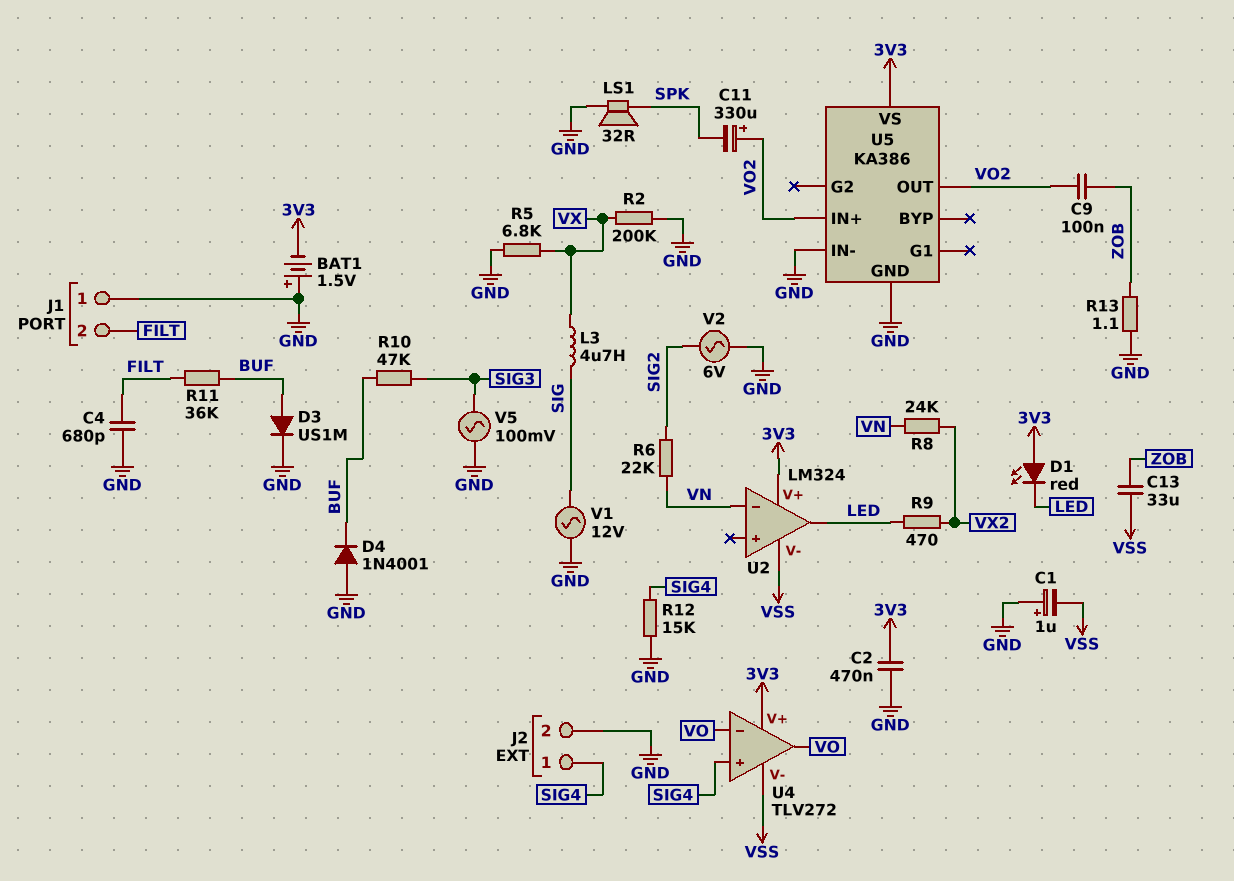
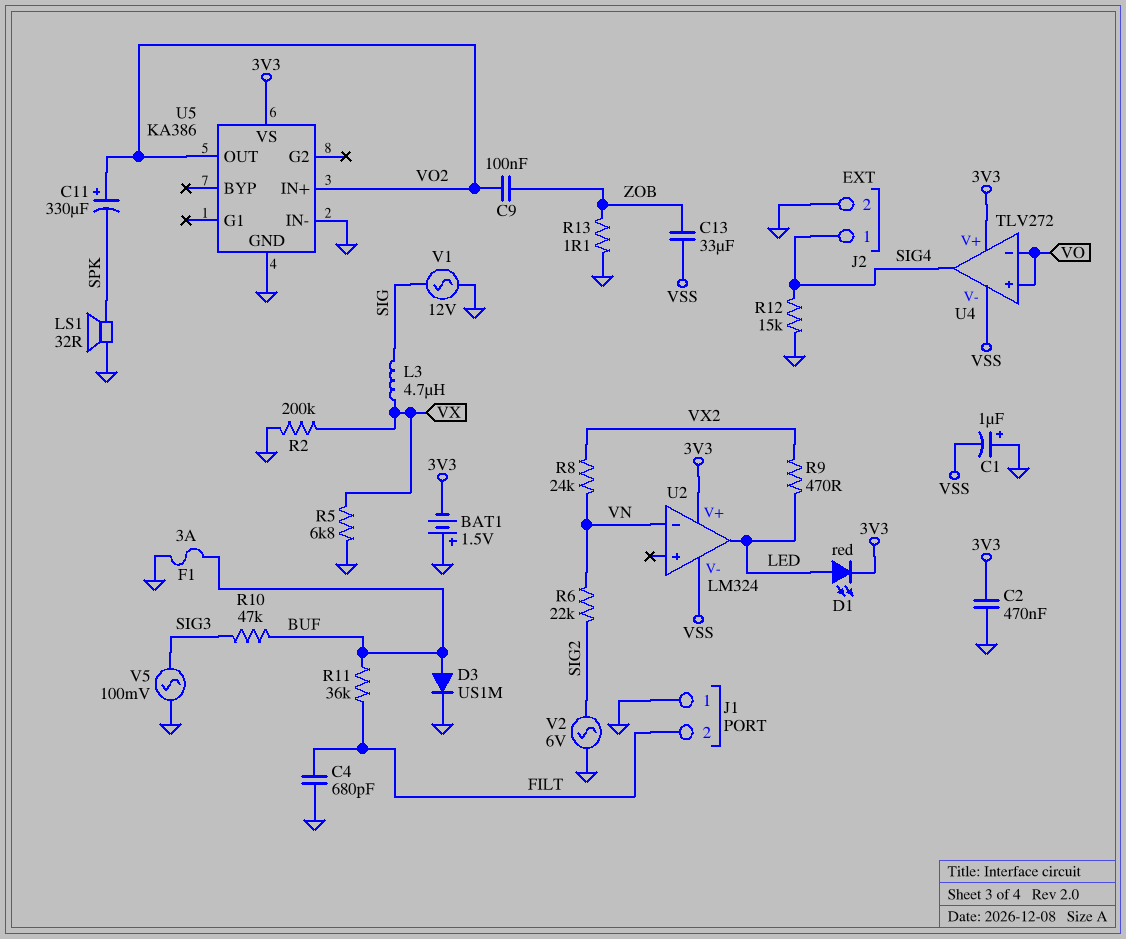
D1: LED red (A 3V3, K LED) -> LED red (A LED, K 3V3)
D4: diode 1N4001 (A GND, K BUF) -> none
F1: none -> 3A (BUF, GND)
U4 pin in+: SIG4 -> VO
U4 pin out: VO -> SIG4

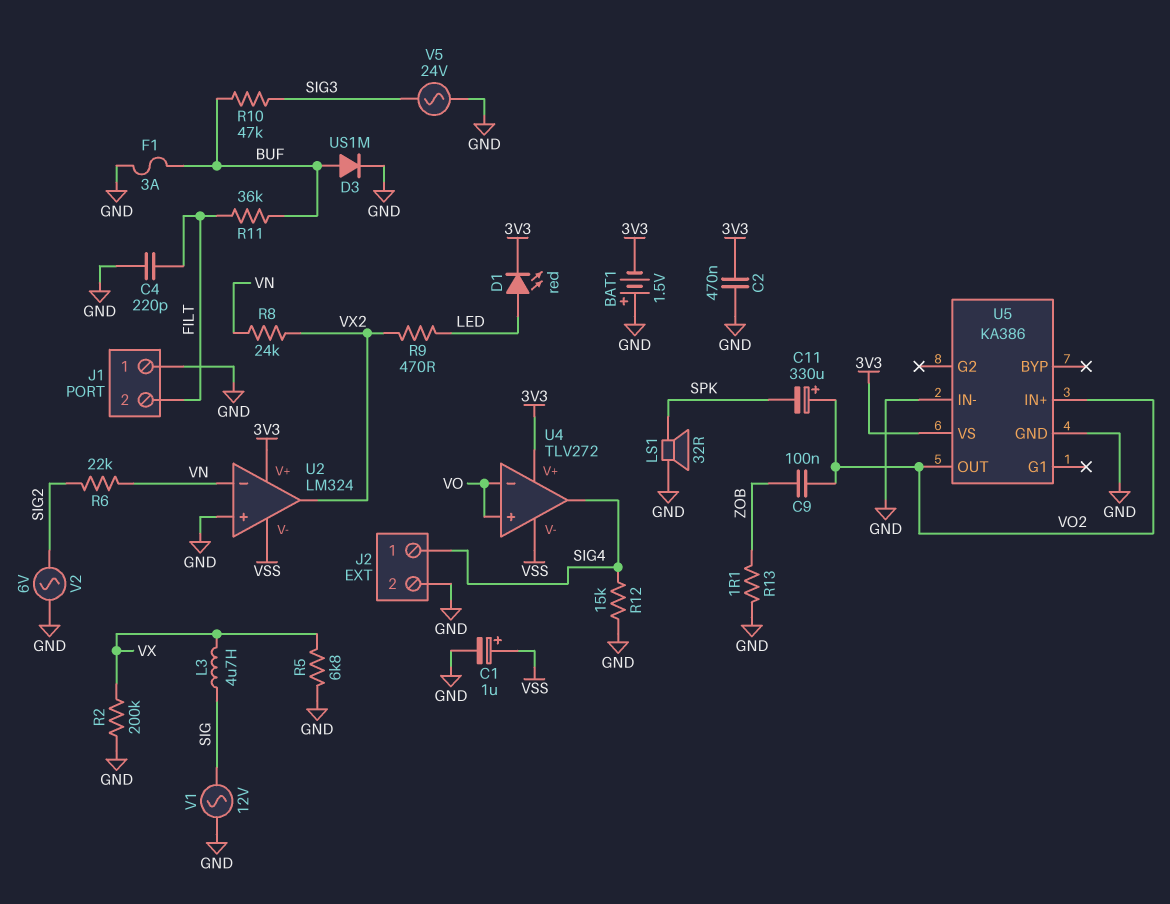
C1: 1uF (plus GND, minus VSS) -> 1uF (plus VSS, minus GND)
C4: 680pF (FILT, GND) -> 220pF (FILT, GND)
C13: 33uF (VSS, ZOB) -> none
U2 pin in+: none -> GND
U2 pin out: LED -> VX2
V5: AC 100mV (GND, SIG3) -> AC 24V (GND, SIG3)

